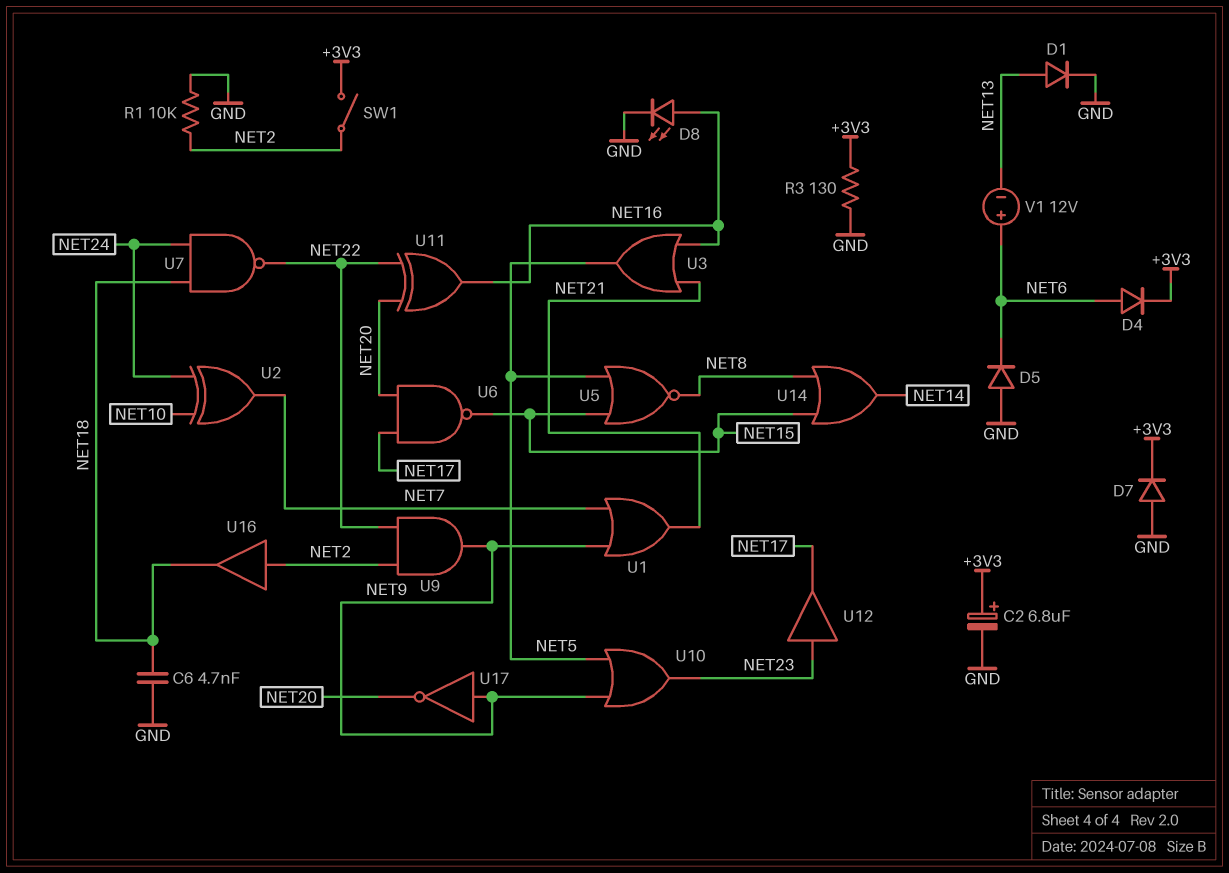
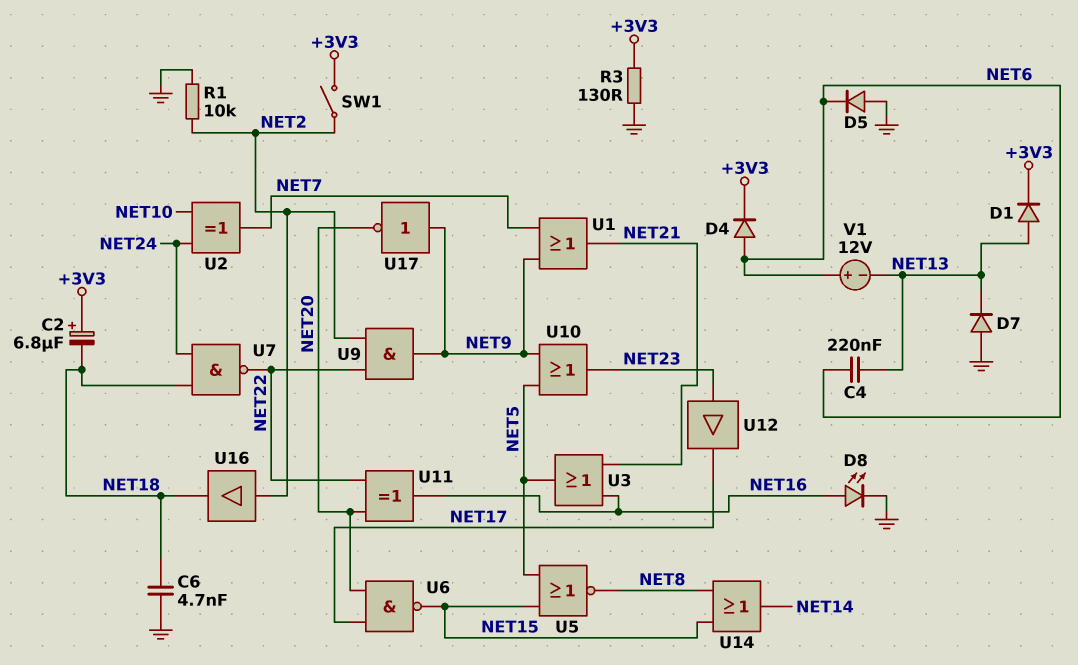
C2: 6.8uF (plus +3V3, minus GND) -> 6.8uF (plus +3V3, minus NET18)
C4: none -> 220nF (NET6, NET13)
D1: diode (A NET13, K GND) -> diode (A NET13, K +3V3)
D7: diode (A GND, K +3V3) -> diode (A GND, K NET13)

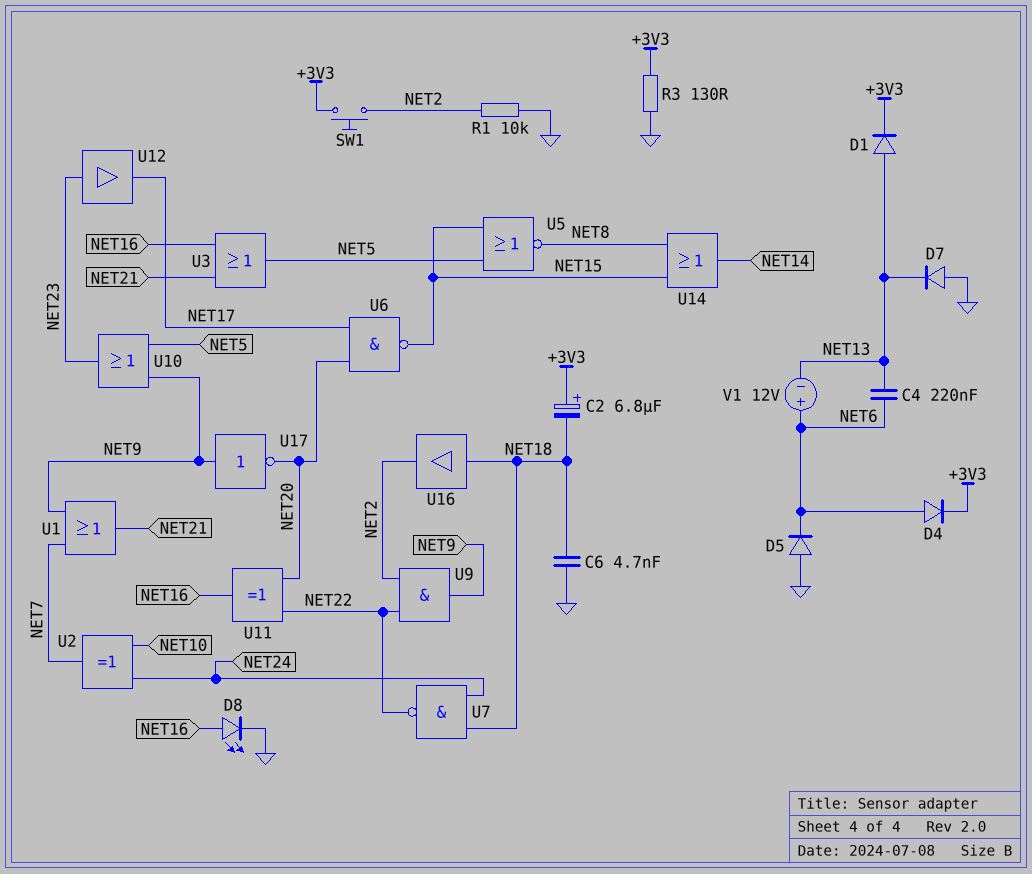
SW1: switch (+3V3, NET2) -> button (+3V3, NET2)
U16: buffer (in NET2, out NET18) -> buffer (in NET18, out NET2)

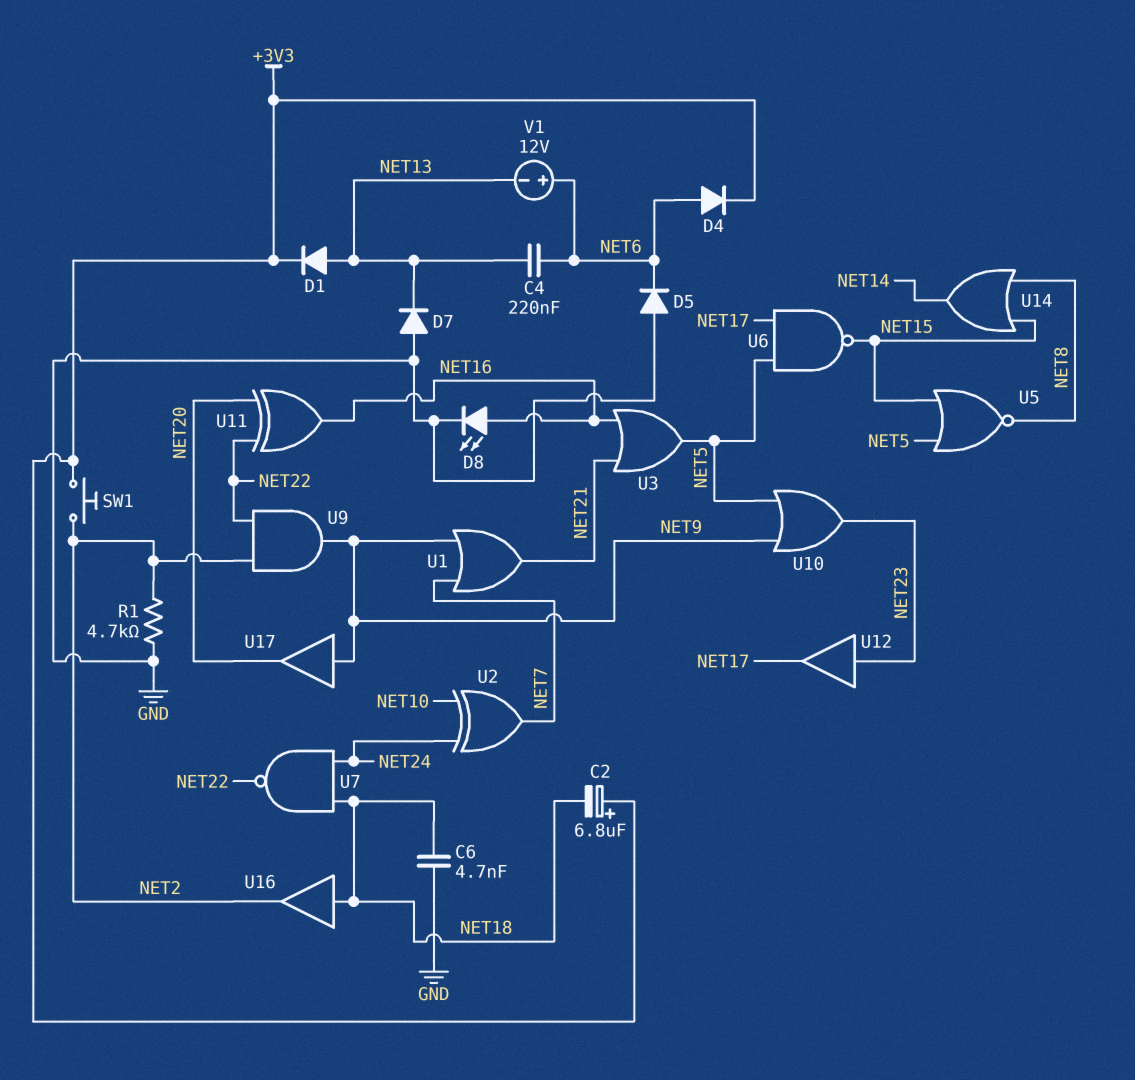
R1: 10k (GND, NET2) -> 4.7k (GND, NET2)
R3: 130 (+3V3, GND) -> none
U6: NAND (in NET17, in NET20, out NET15) -> NAND (in NET5, in NET17, out NET15)
U17: NOT (in NET9, out NET20) -> buffer (in NET9, out NET20)

